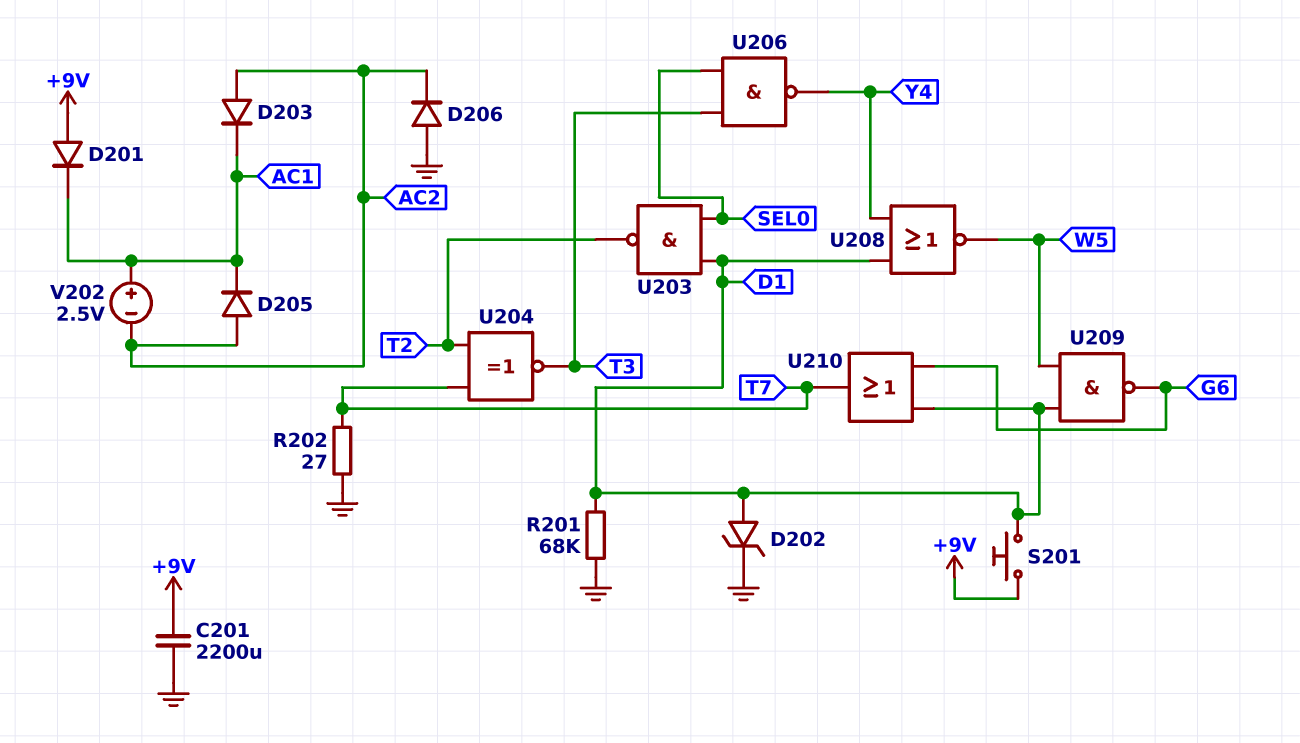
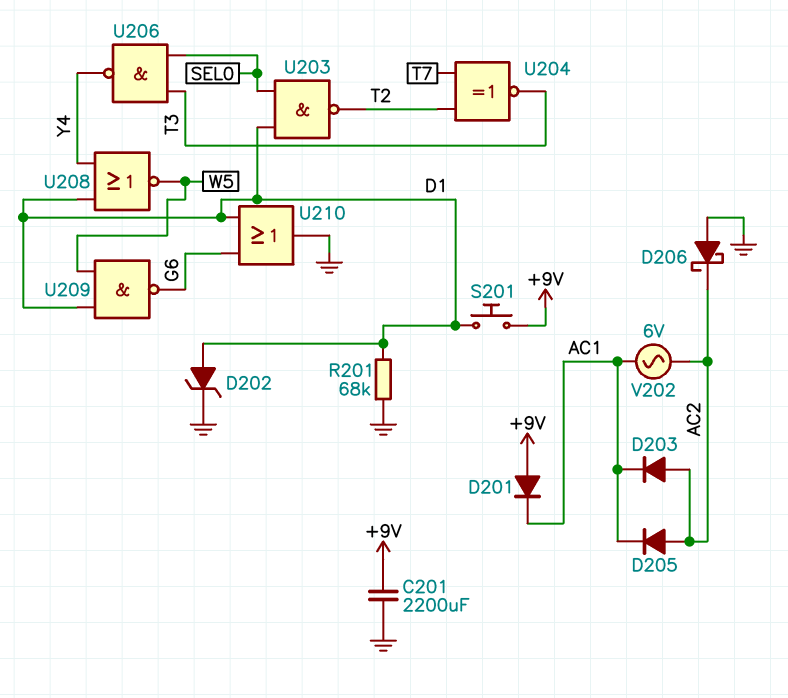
D206: diode (A GND, K AC2) -> schottky (A GND, K AC2)
R202: 27 (GND, T7) -> none
U210: OR (in D1, in G6, out T7) -> OR (in D1, in G6, out GND)
V202: 2.5V (plus AC1, minus AC2) -> AC 6V (AC1, AC2)

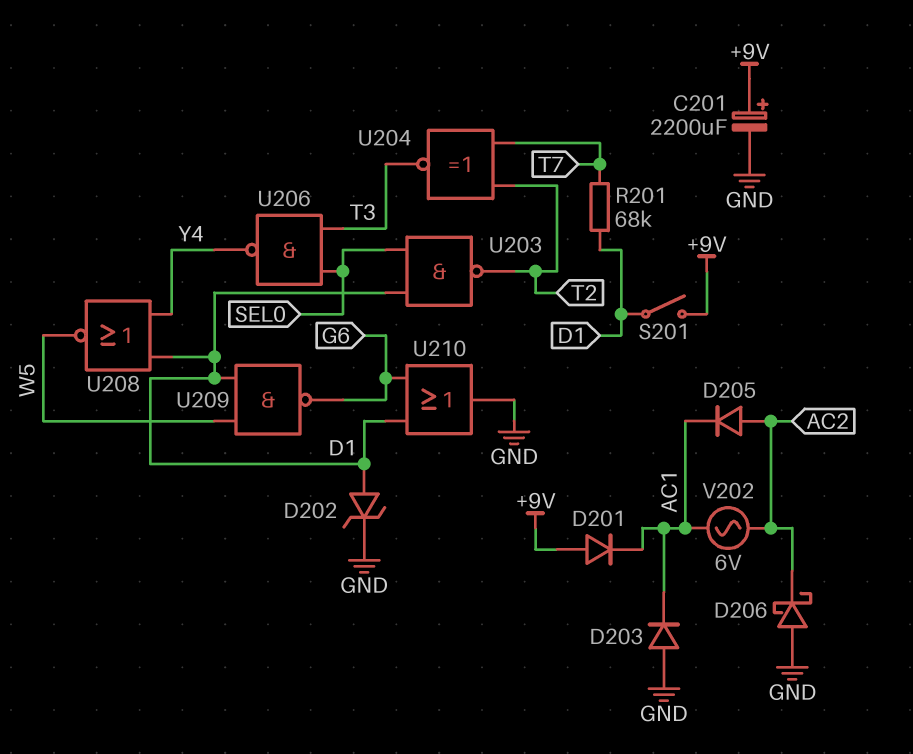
C201: 2200uF (+9V, GND) -> 2200uF (plus +9V, minus GND)
D203: diode (A AC2, K AC1) -> diode (A GND, K AC1)
R201: 68k (D1, GND) -> 68k (D1, T7)
S201: button (+9V, D1) -> switch (+9V, D1)

